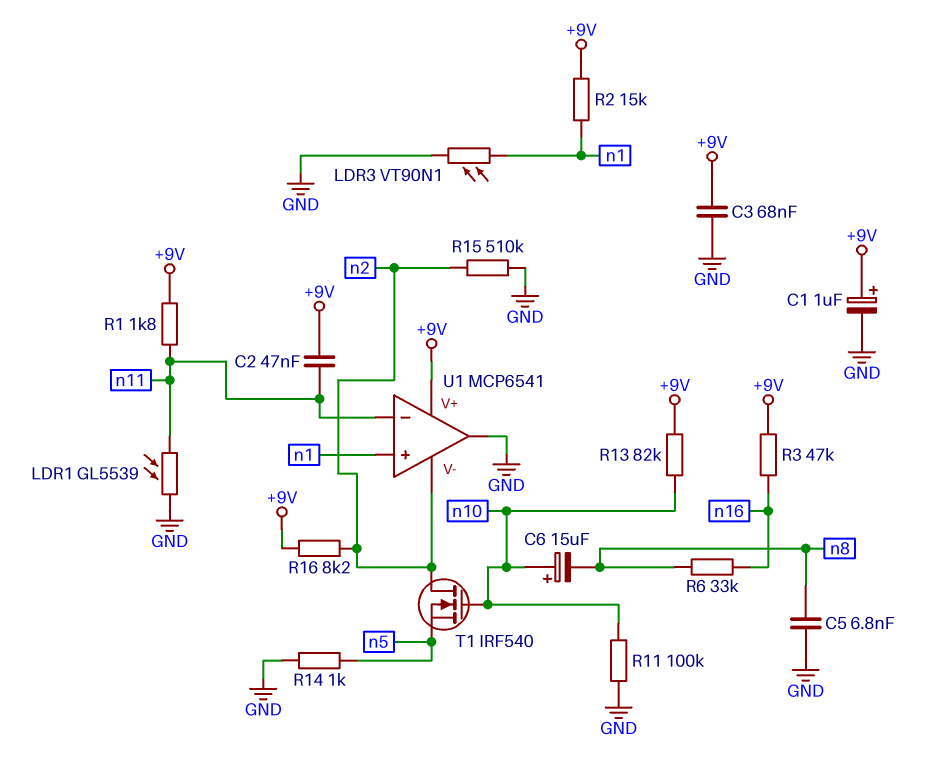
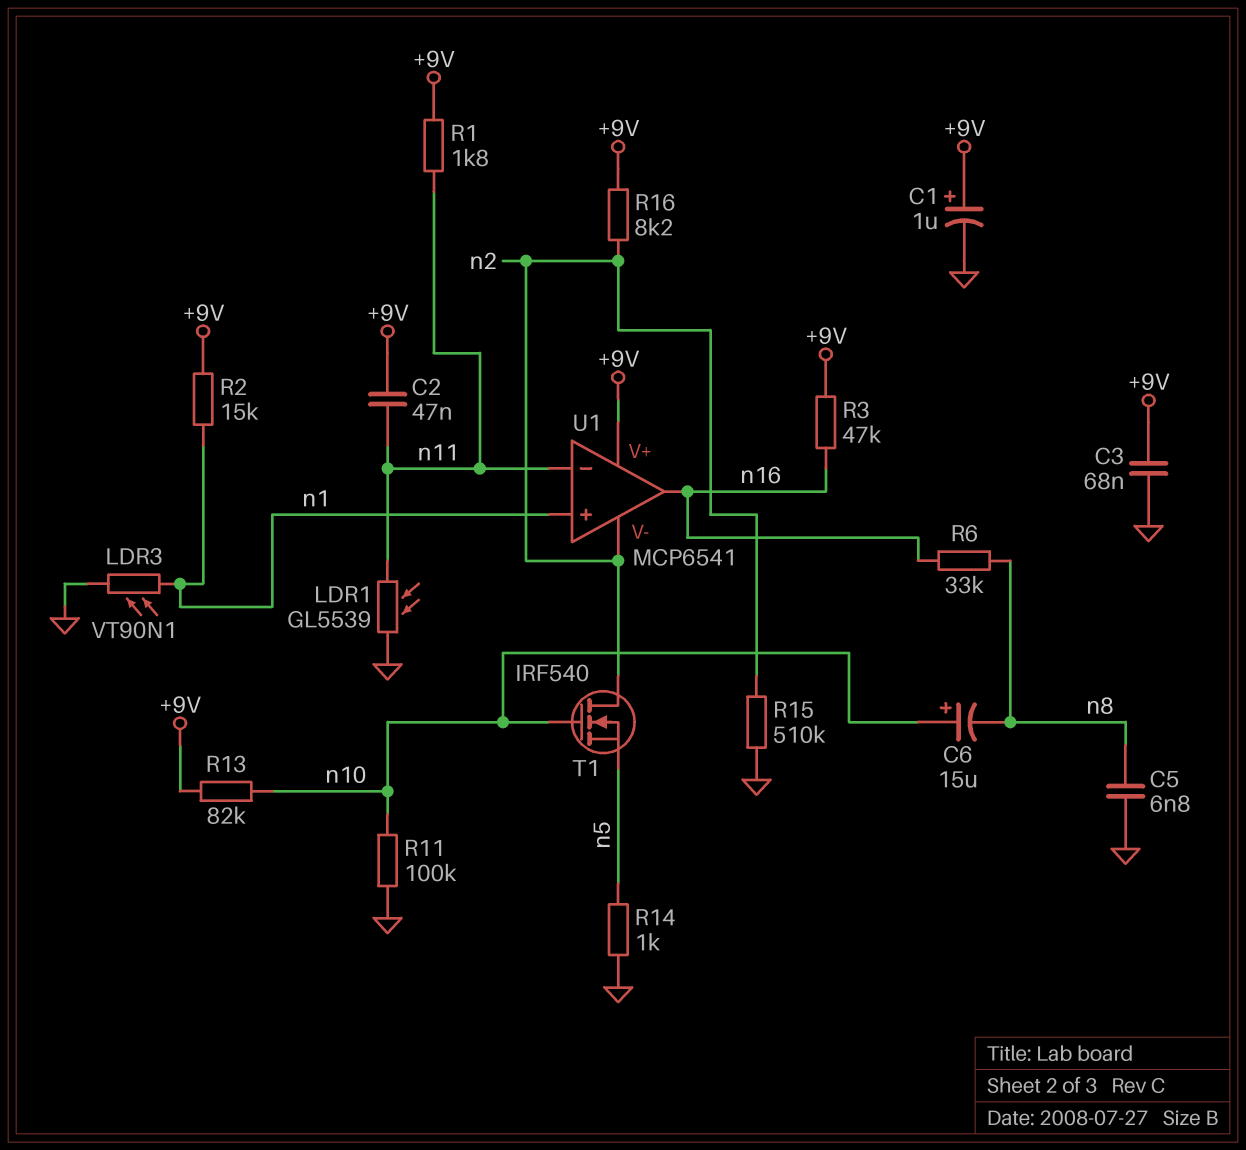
U1 pin out: GND -> n16

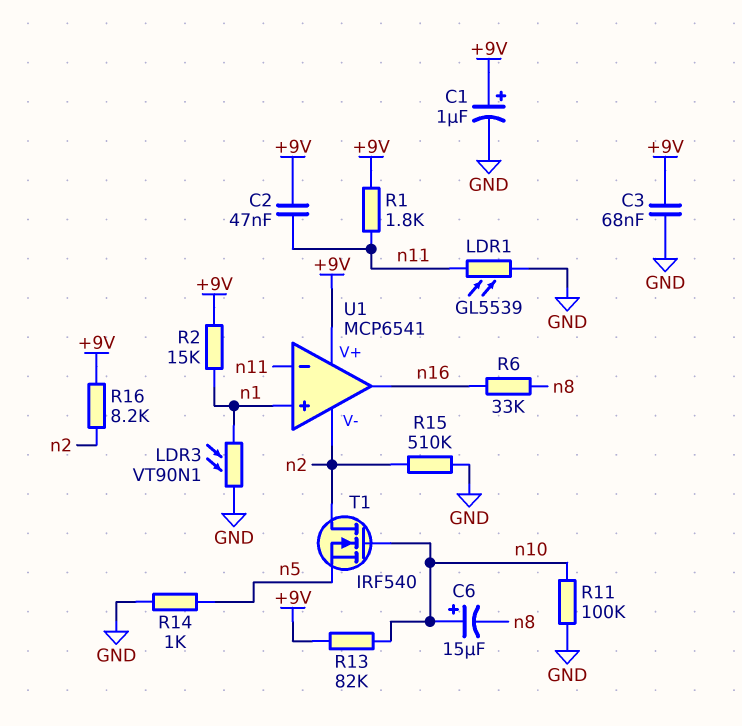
C5: 6.8nF (GND, n8) -> none
R3: 47k (+9V, n16) -> none

